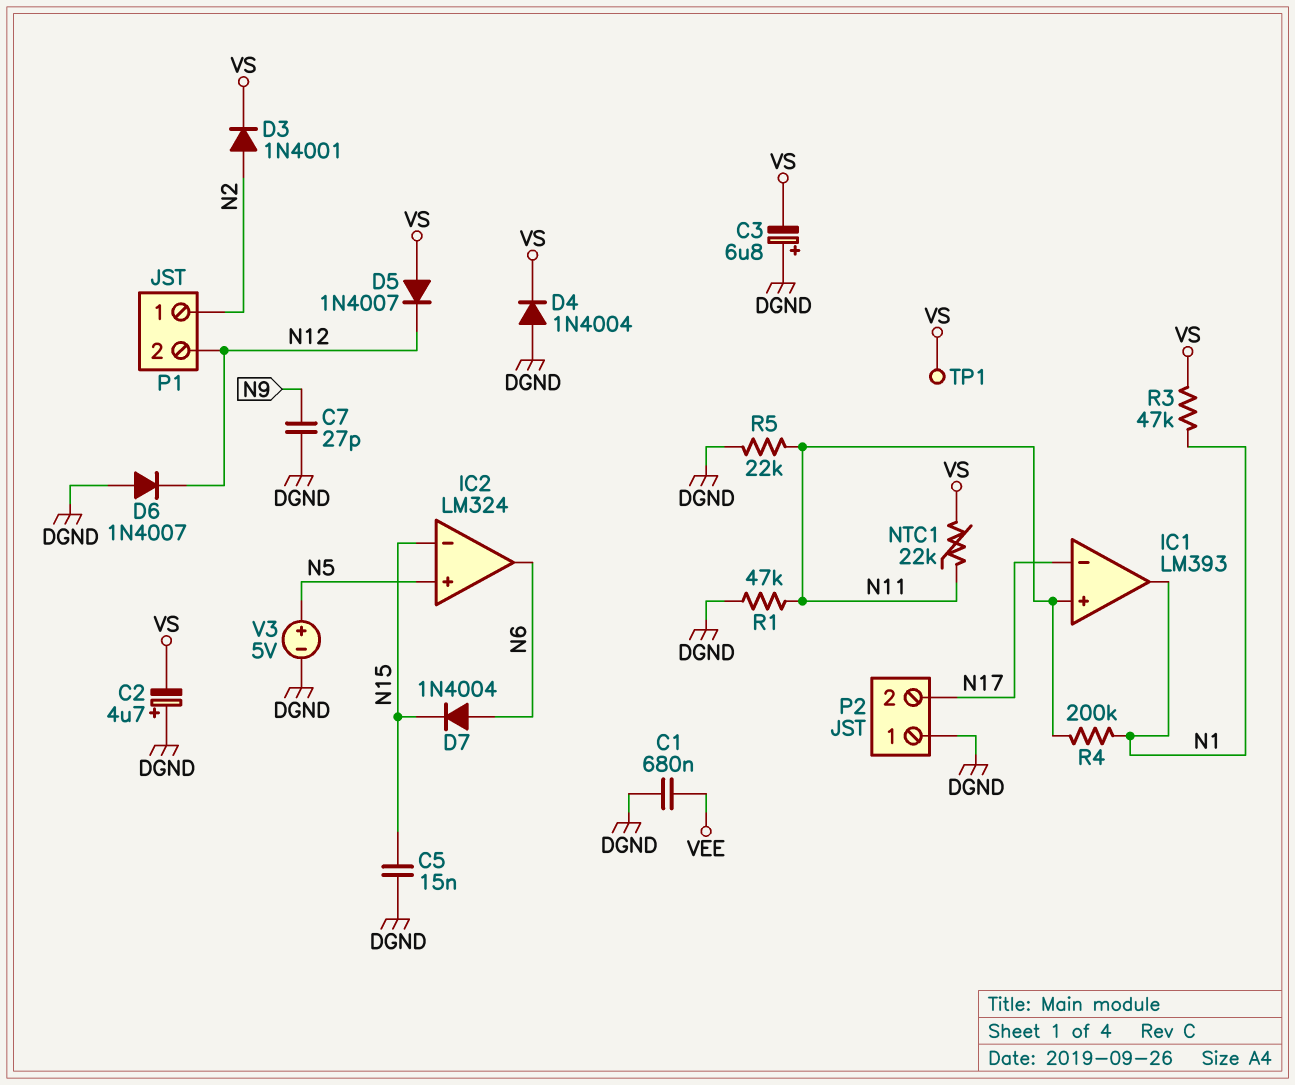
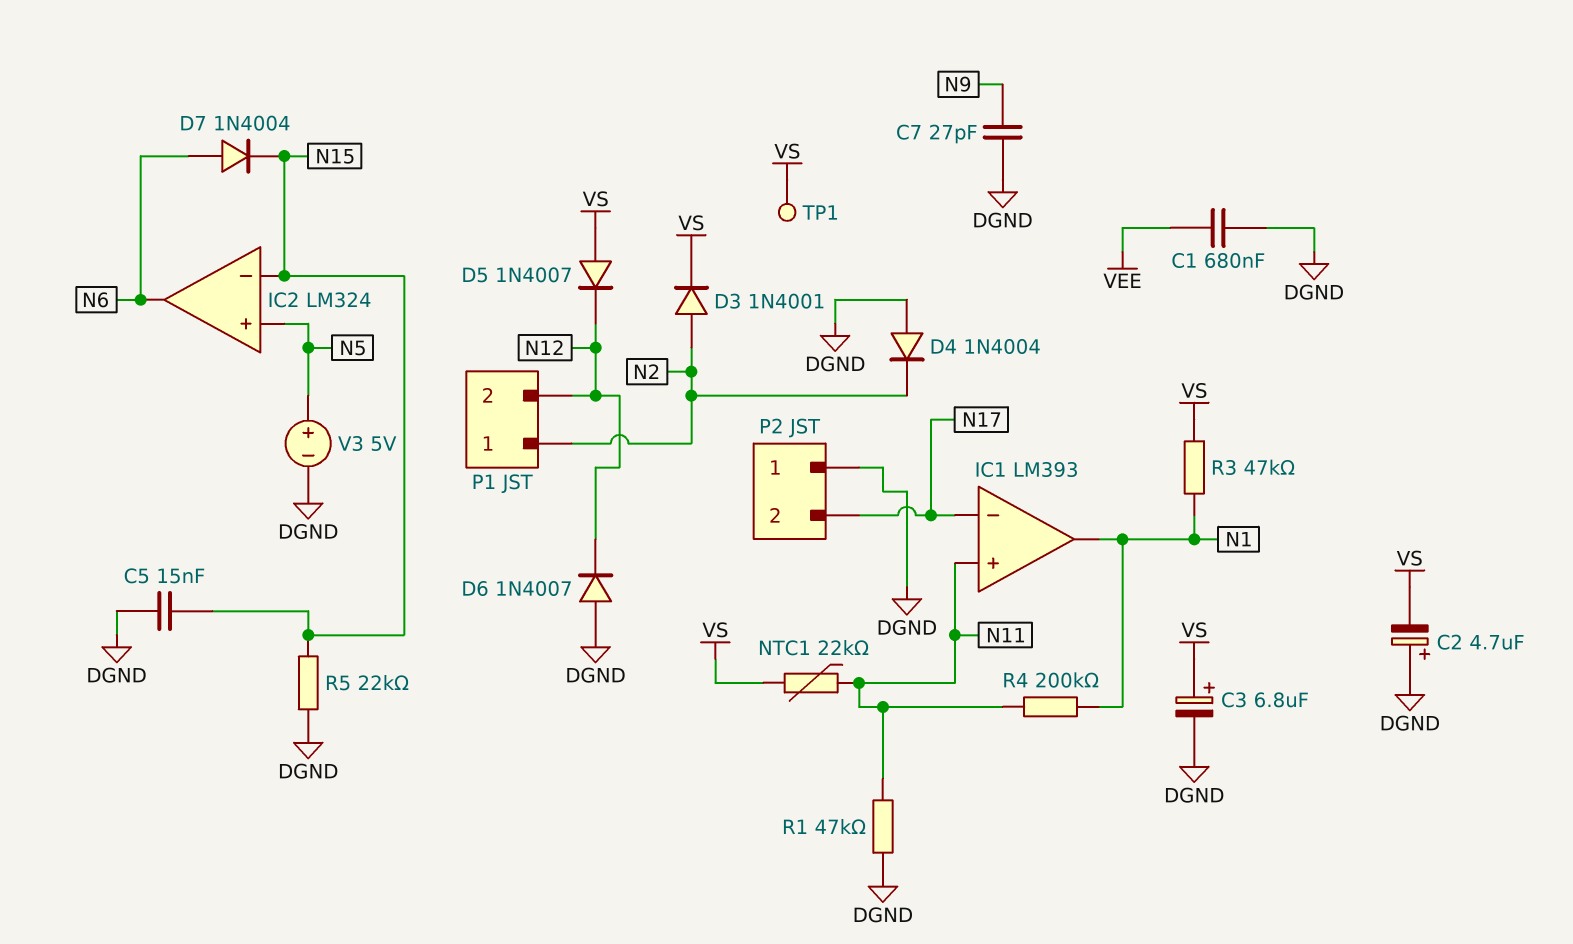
C3: 6.8uF (plus DGND, minus VS) -> 6.8uF (plus VS, minus DGND)
D4: diode 1N4004 (A DGND, K VS) -> diode 1N4004 (A DGND, K N2)
R5: 22k (DGND, N11) -> 22k (DGND, N15)

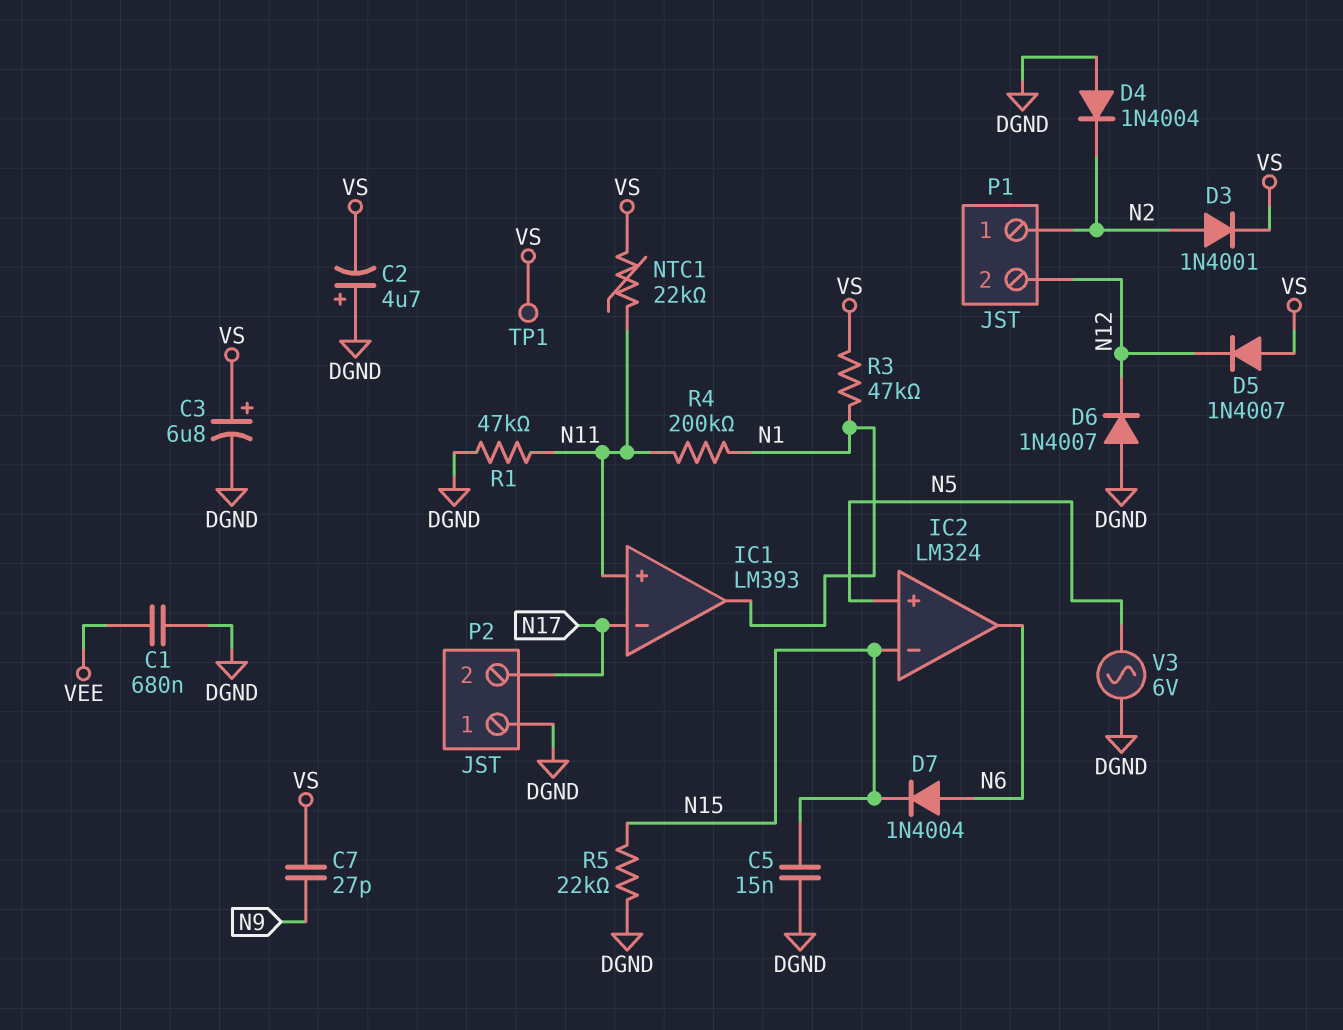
C7: 27pF (DGND, N9) -> 27pF (N9, VS)
V3: 5V (plus N5, minus DGND) -> AC 6V (DGND, N5)

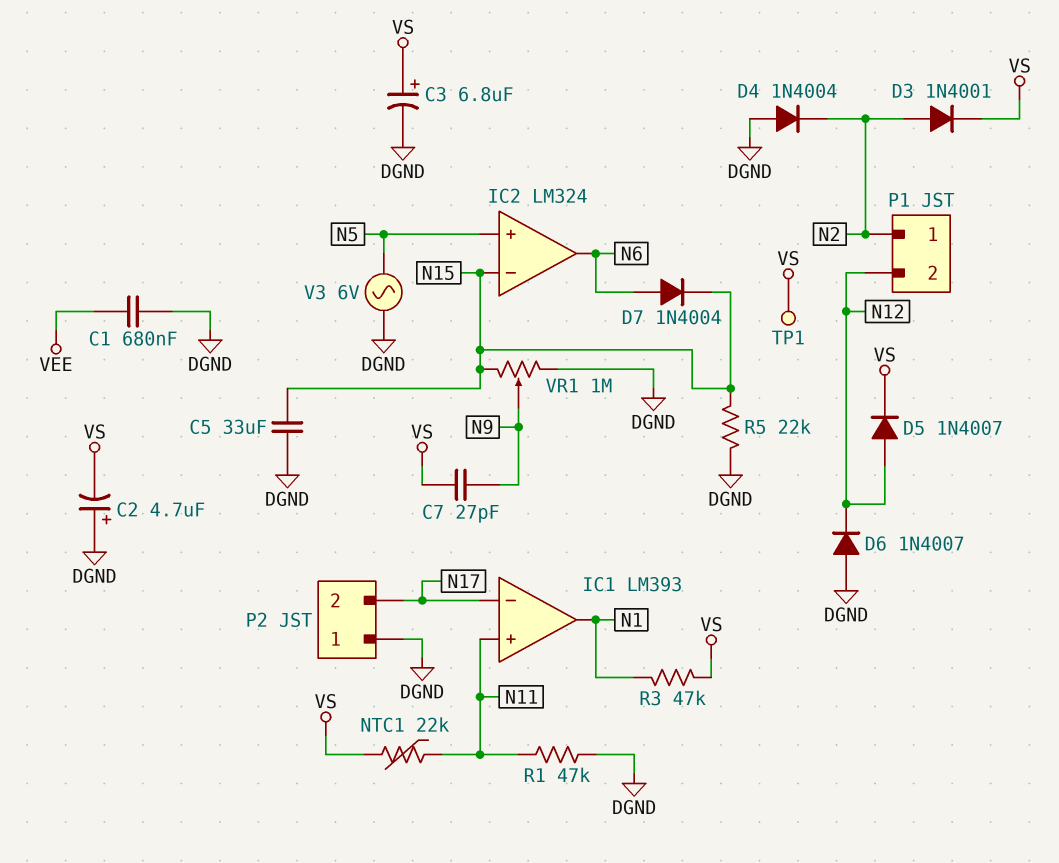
C5: 15nF (DGND, N15) -> 33uF (DGND, N15)
D5: diode 1N4007 (A VS, K N12) -> diode 1N4007 (A N12, K VS)
R4: 200k (N1, N11) -> none
VR1: none -> 1M (DGND, N15, wiper N9)

